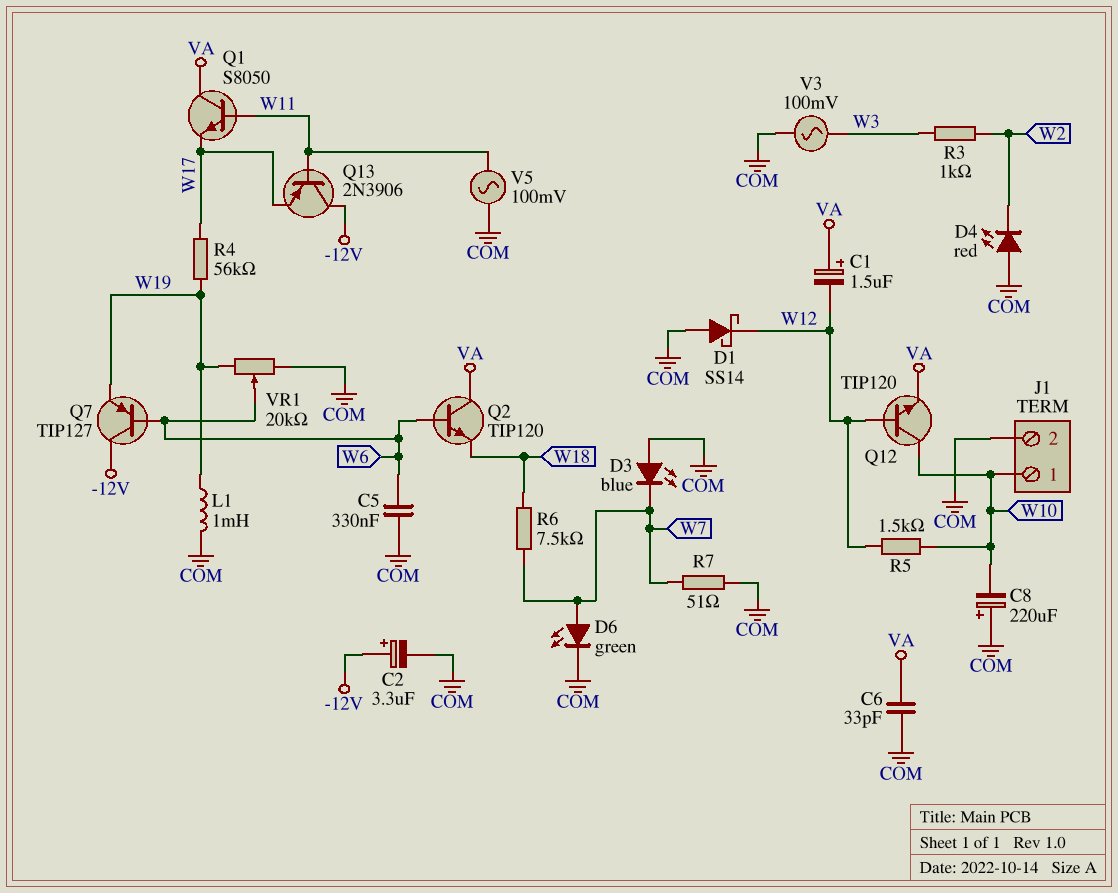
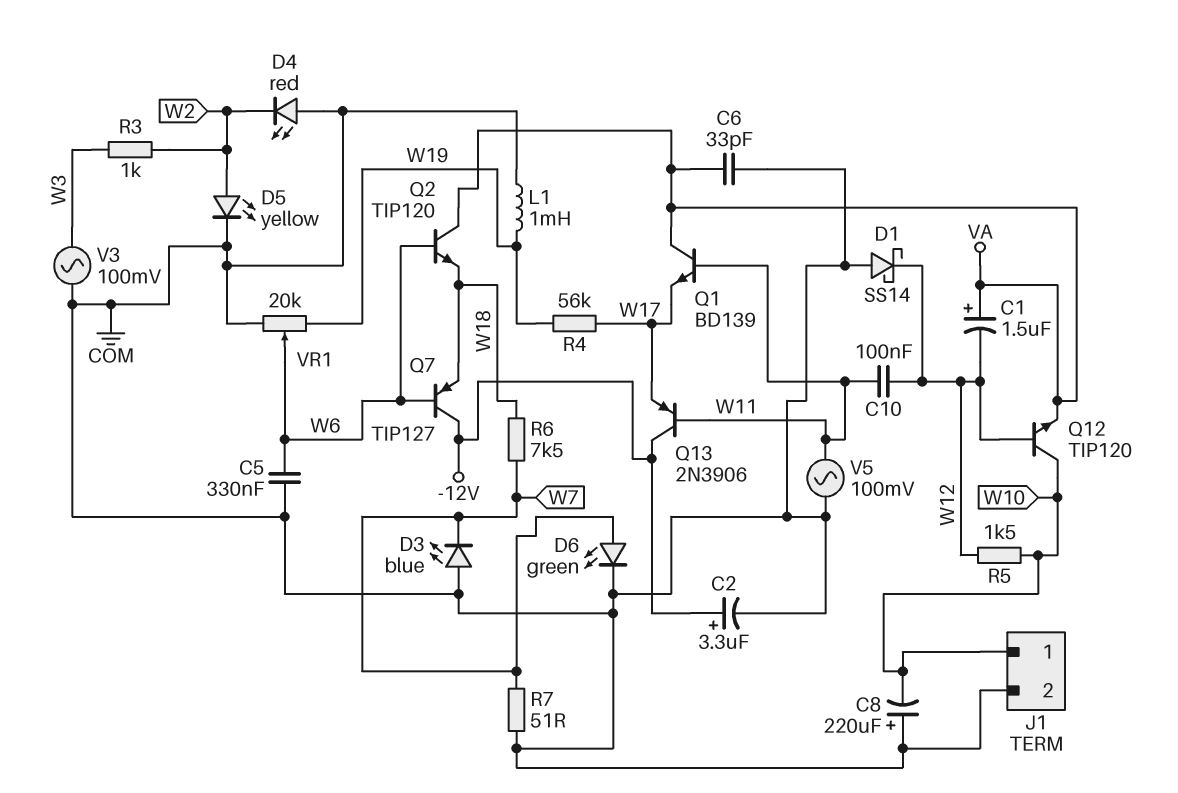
C10: none -> 100nF (W11, W12)
D5: none -> LED yellow (A W2, K COM)
Q1: NPN S8050 (B W11, C VA, E W17) -> NPN BD139 (B W11, C VA, E W17)
Q7: PNP TIP127 (B W6, C -12V, E W19) -> PNP TIP127 (B W6, C -12V, E W18)

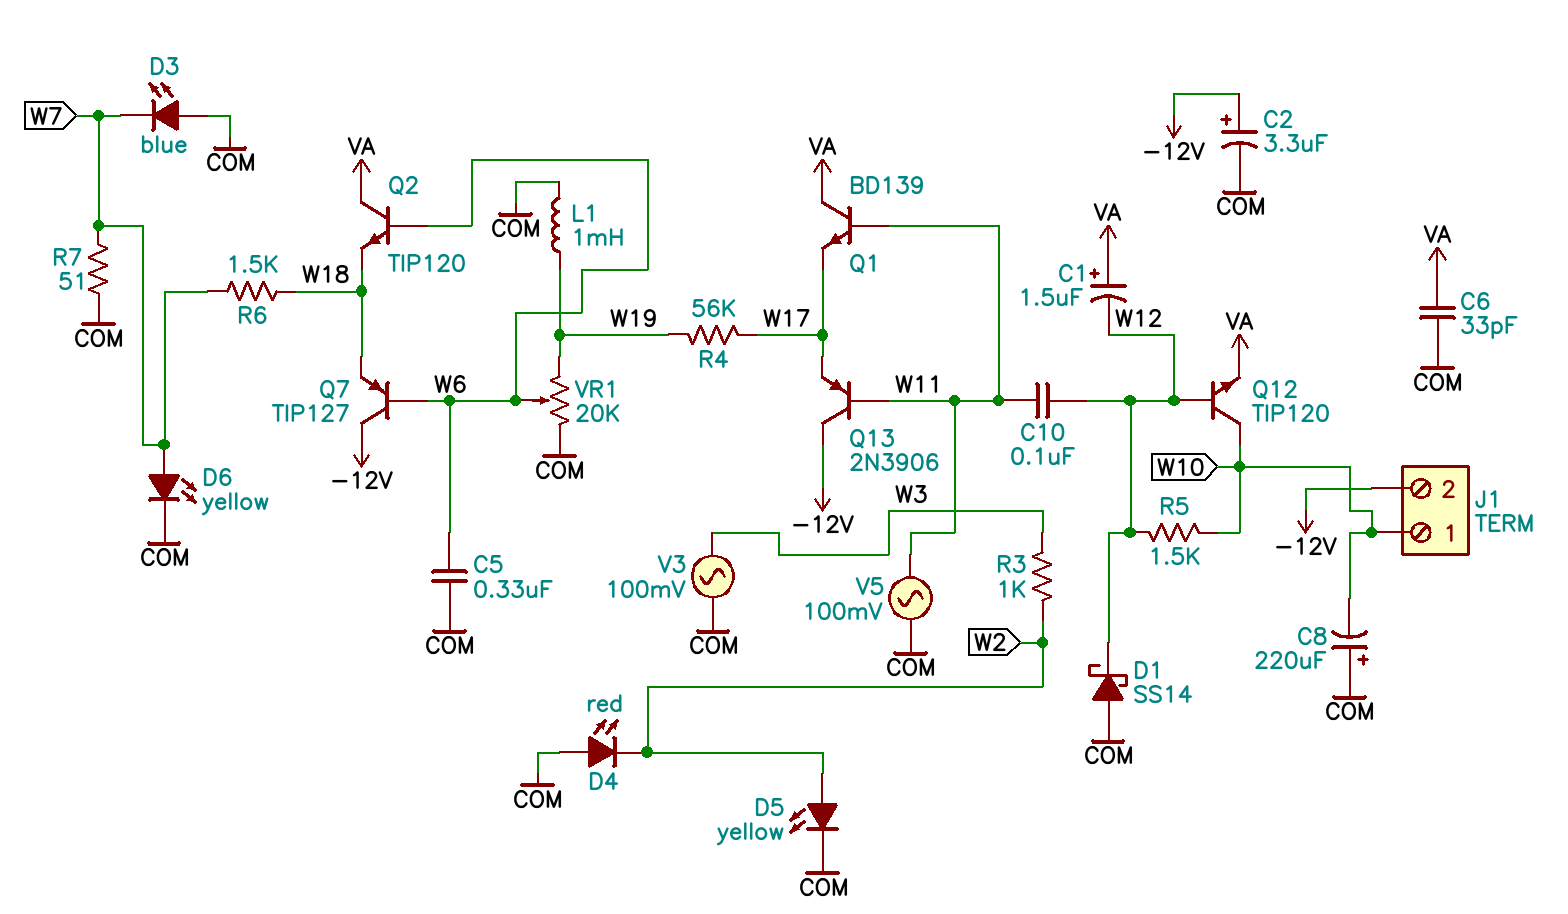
D6: LED green (A W7, K COM) -> LED yellow (A W7, K COM)
J1 pin 2: COM -> -12V
R6: 7.5k (W7, W18) -> 1.5k (W7, W18)

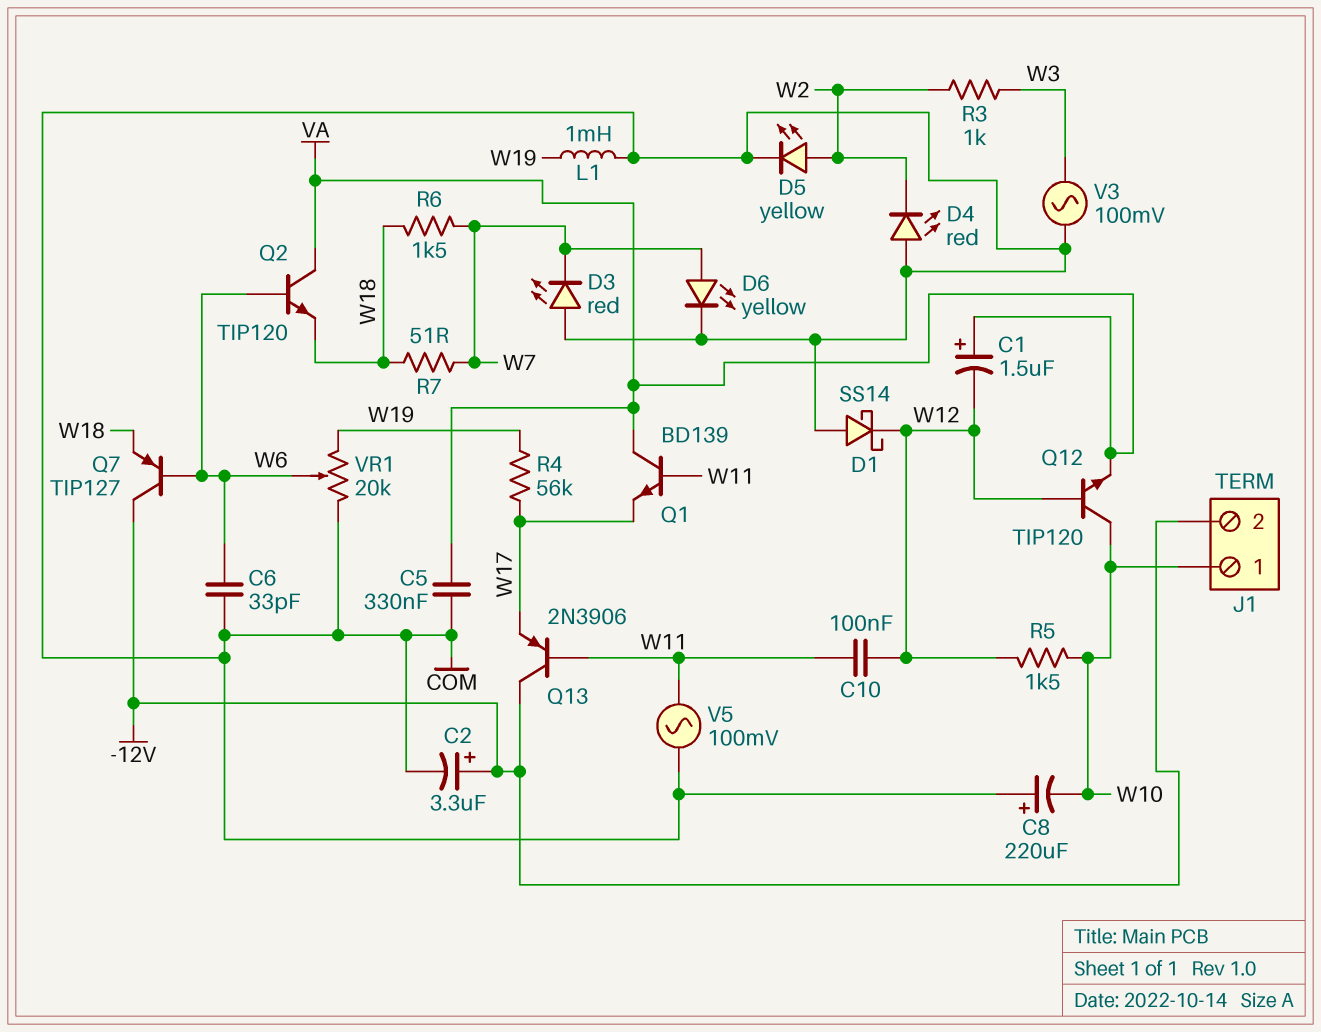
C5: 330nF (COM, W6) -> 330nF (COM, VA)
C6: 33pF (COM, VA) -> 33pF (COM, W6)
D3: LED blue (A COM, K W7) -> LED red (A COM, K W7)
R7: 51 (COM, W7) -> 51 (W7, W18)

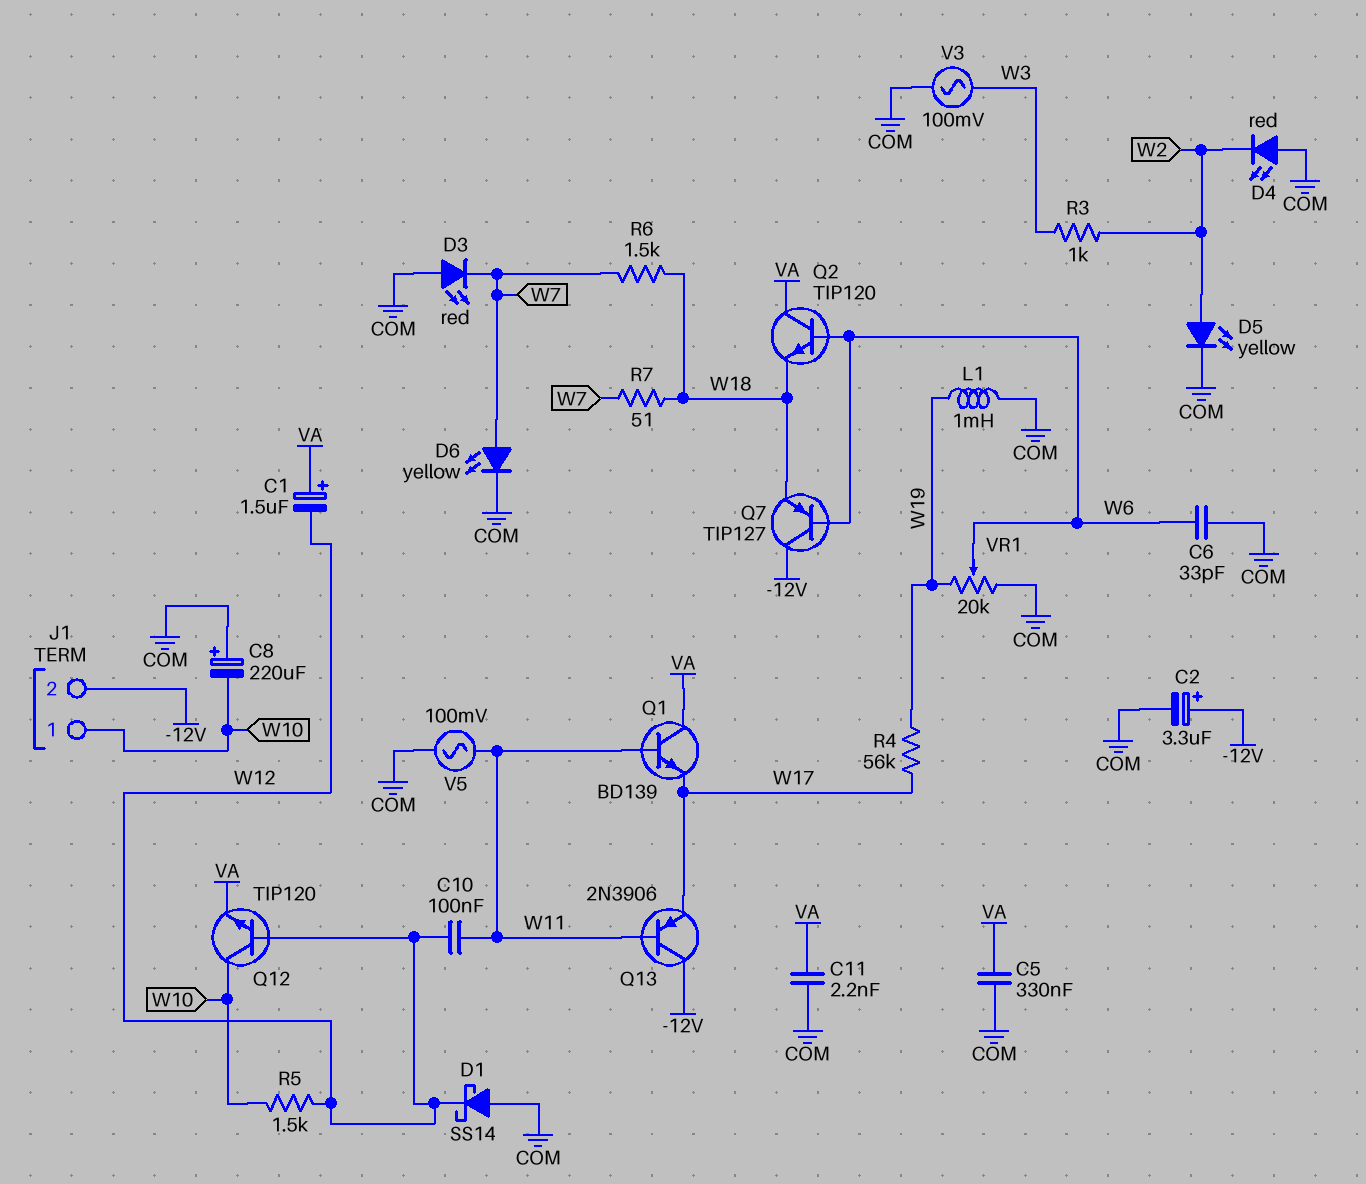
C11: none -> 2.2nF (COM, VA)

